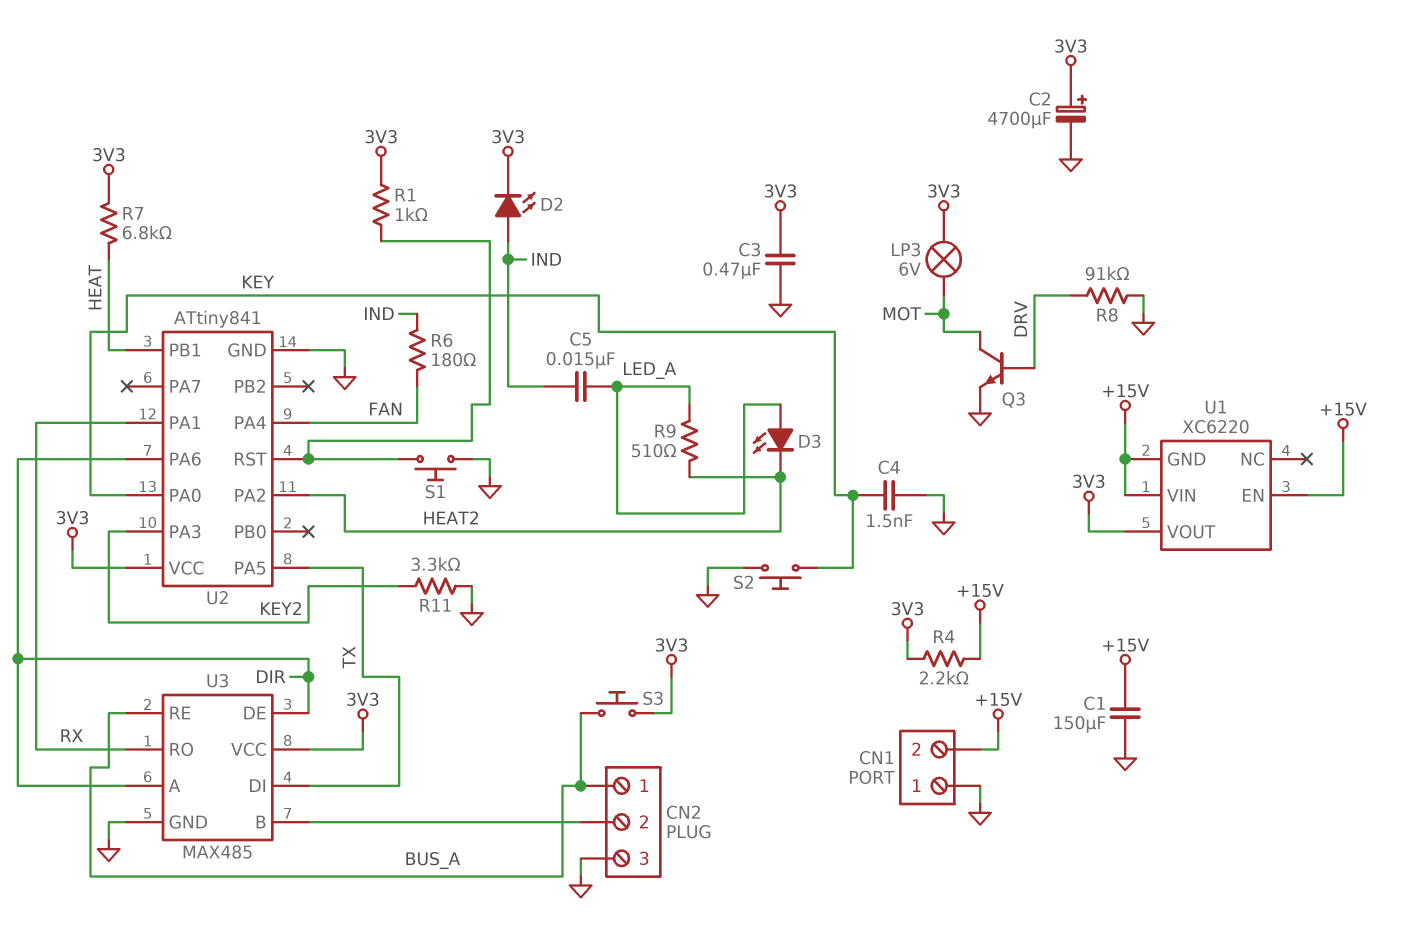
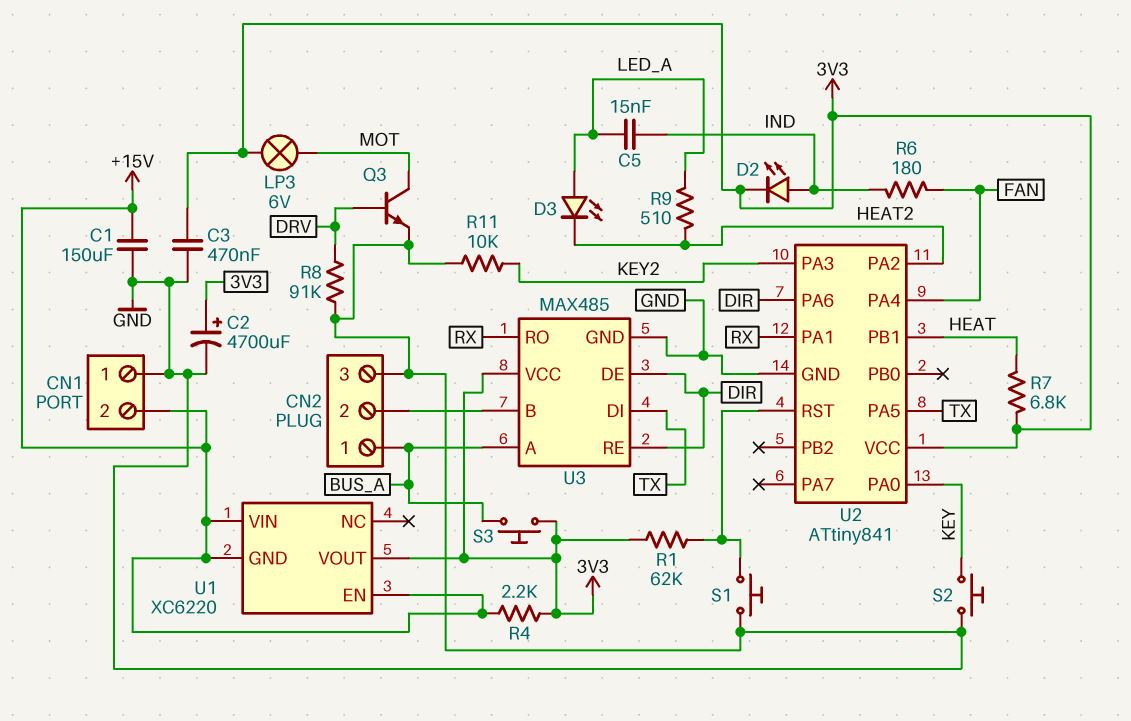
C4: 1.5nF (GND, KEY) -> none
R1: 1k (3V3, U2/RST) -> 62k (3V3, U2/RST)
R11: 3.3k (GND, KEY2) -> 10k (GND, KEY2)
U3 pin A: DIR -> BUS_A
U3 pin RE: BUS_A -> DIR

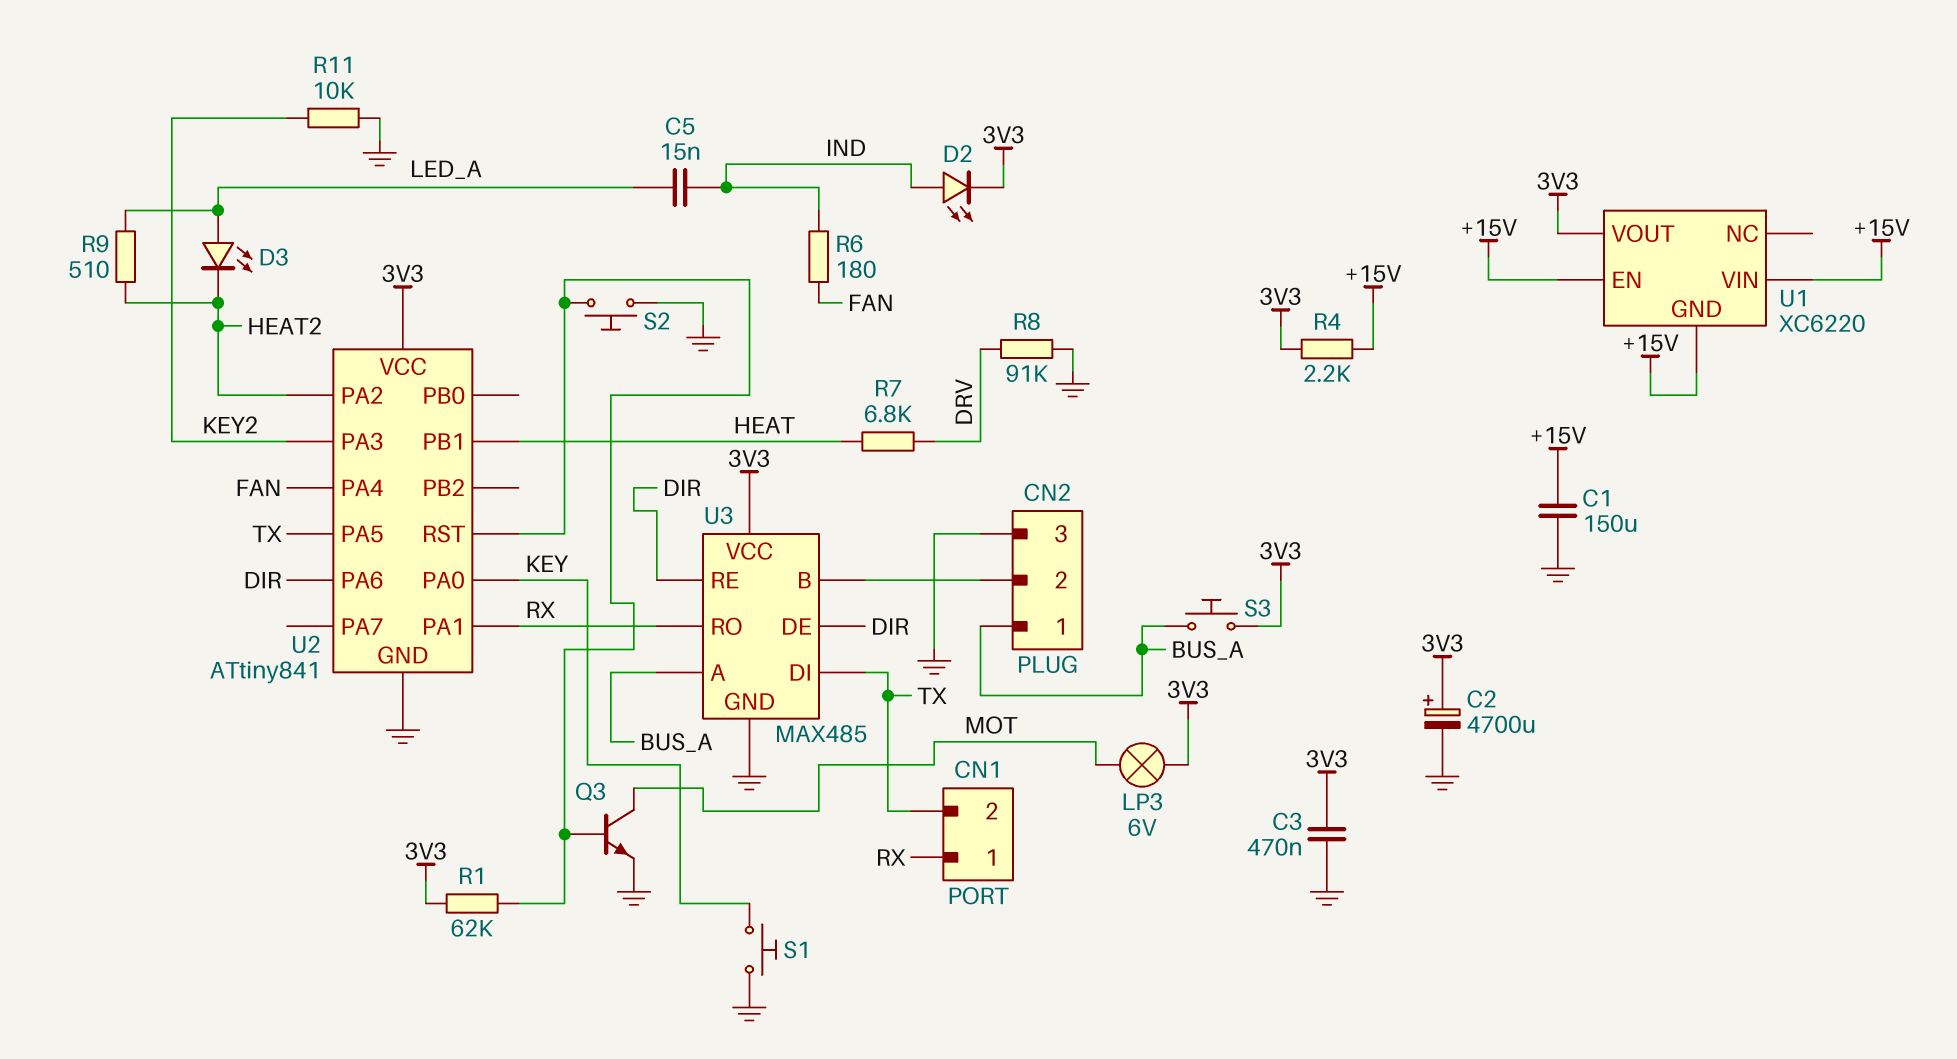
CN1 pin 1: GND -> RX
CN1 pin 2: +15V -> TX
Q3: NPN (B DRV, C MOT, E GND) -> NPN (B U2/RST, C MOT, E GND)
R7: 6.8k (3V3, HEAT) -> 6.8k (DRV, HEAT)
S1: button (GND, U2/RST) -> button (GND, KEY)
S2: button (GND, KEY) -> button (GND, U2/RST)

